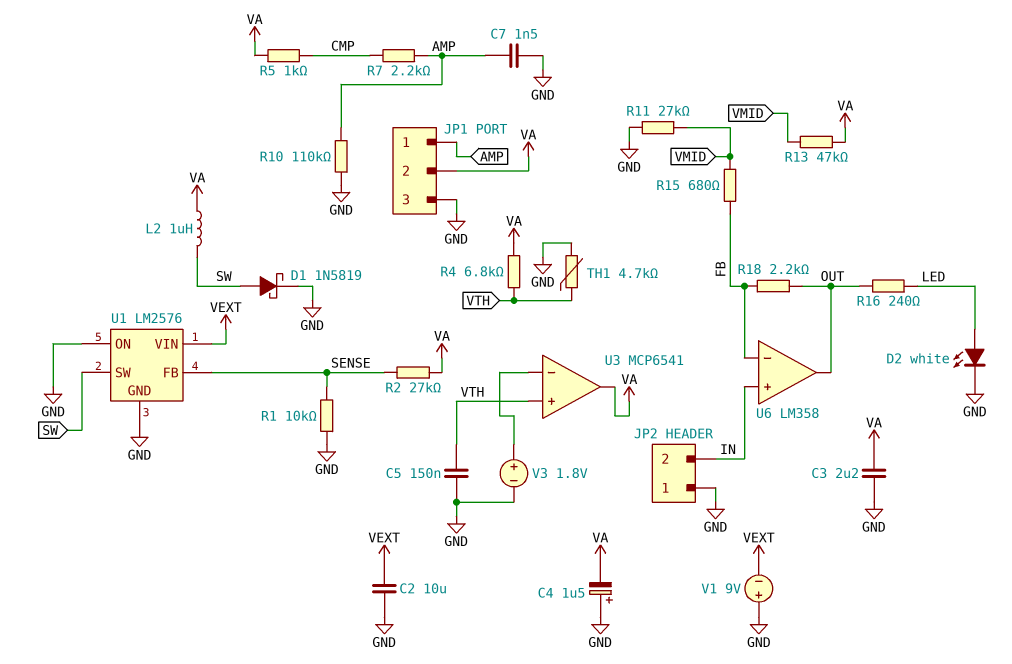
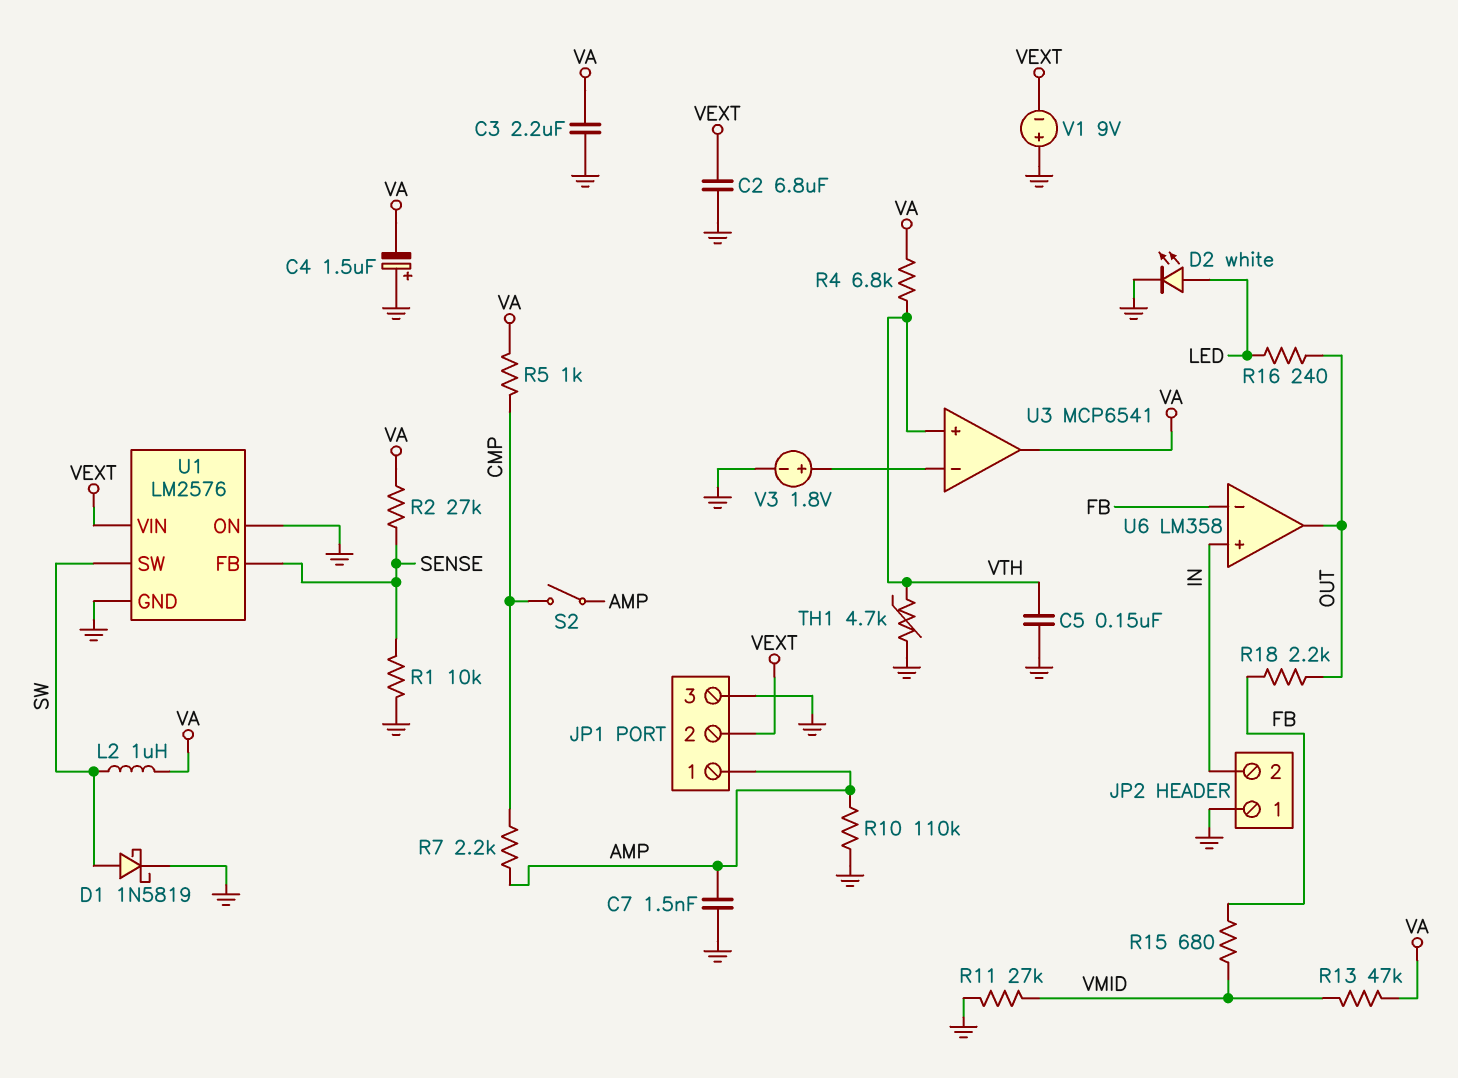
C2: 10uF (GND, VEXT) -> 6.8uF (GND, VEXT)
JP1 pin 2: VA -> VEXT
S2: none -> switch (AMP, CMP)

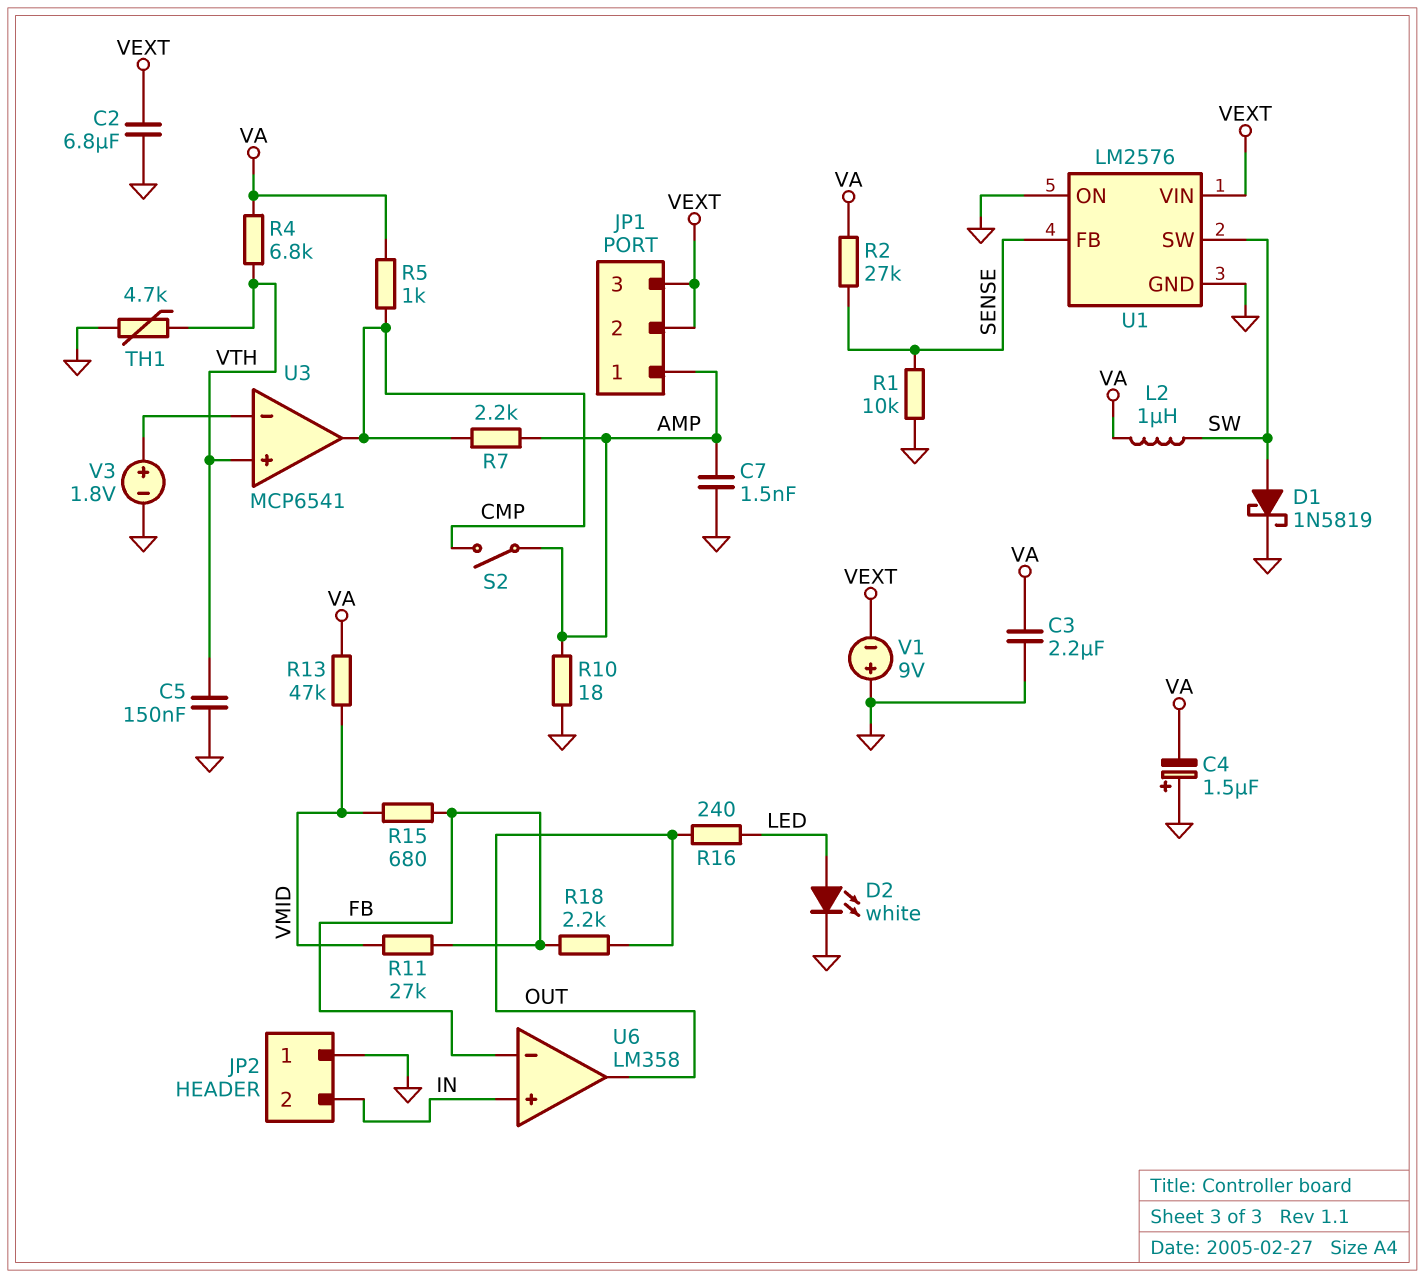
JP1 pin 3: GND -> VEXT
R10: 110k (AMP, GND) -> 18 (AMP, GND)
R11: 27k (GND, VMID) -> 27k (FB, VMID)
U3 pin out: VA -> CMP

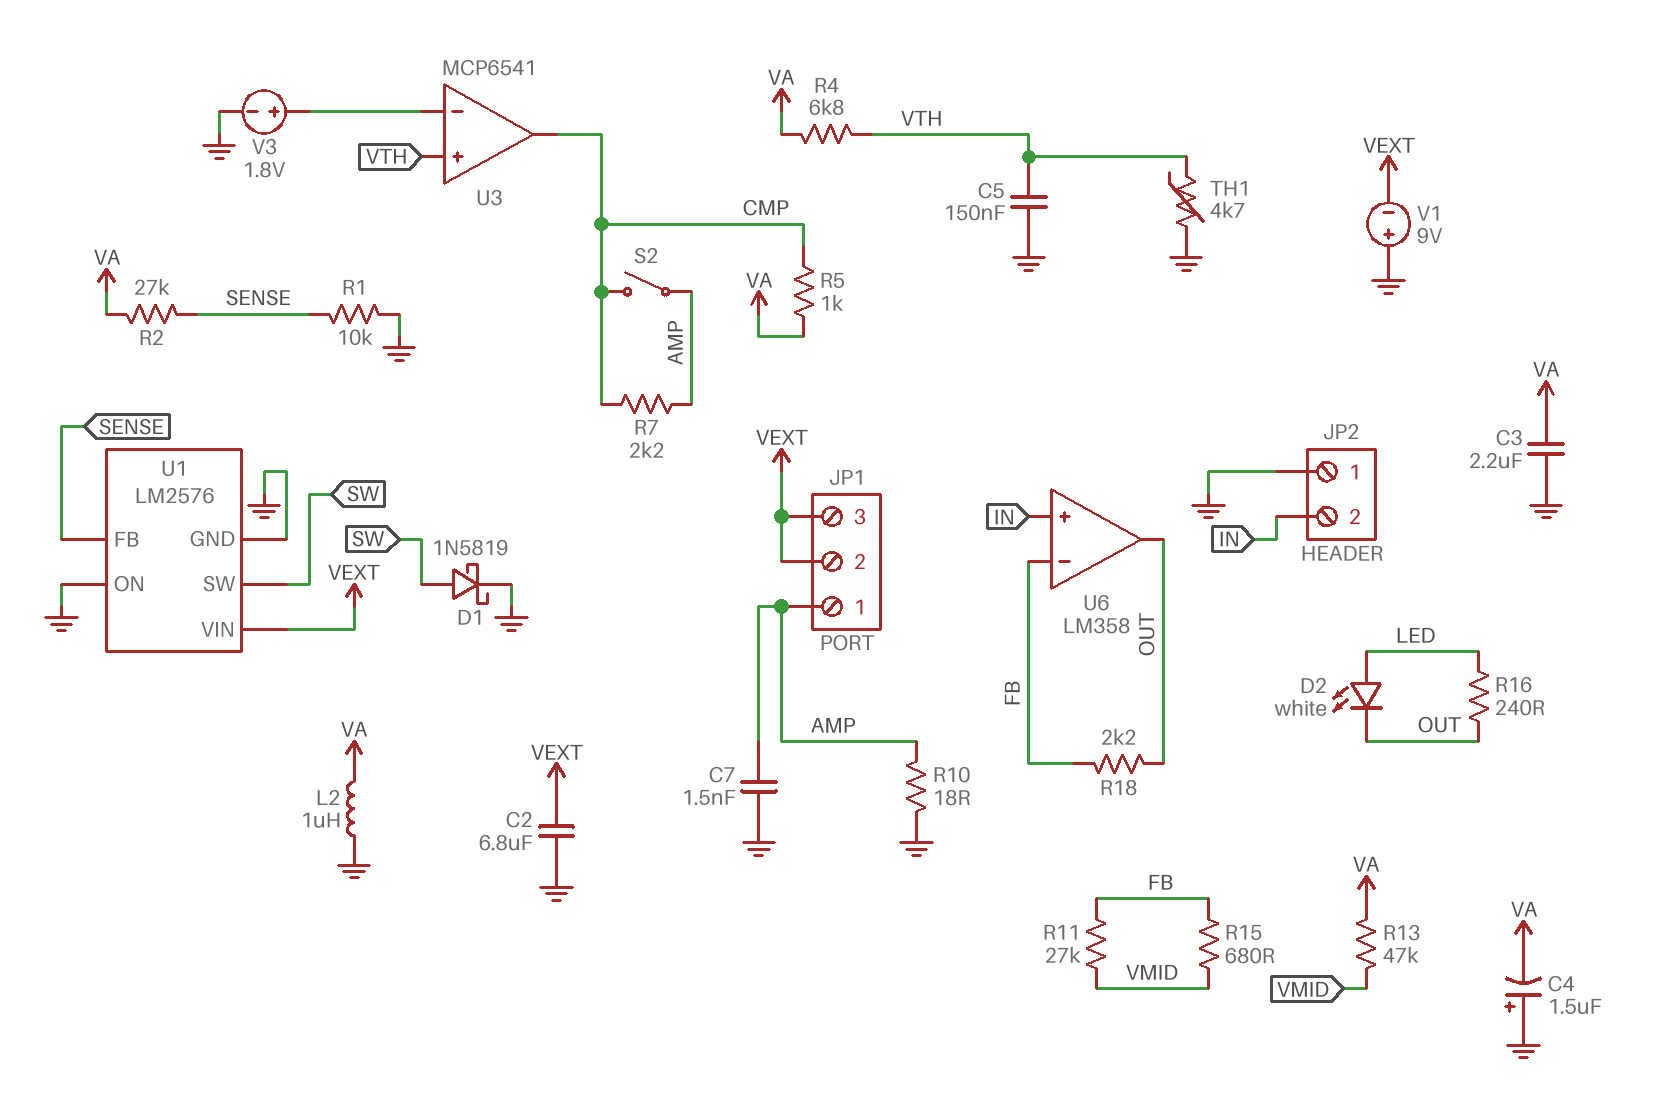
D2: LED white (A LED, K GND) -> LED white (A LED, K OUT)
L2: 1uH (SW, VA) -> 1uH (GND, VA)

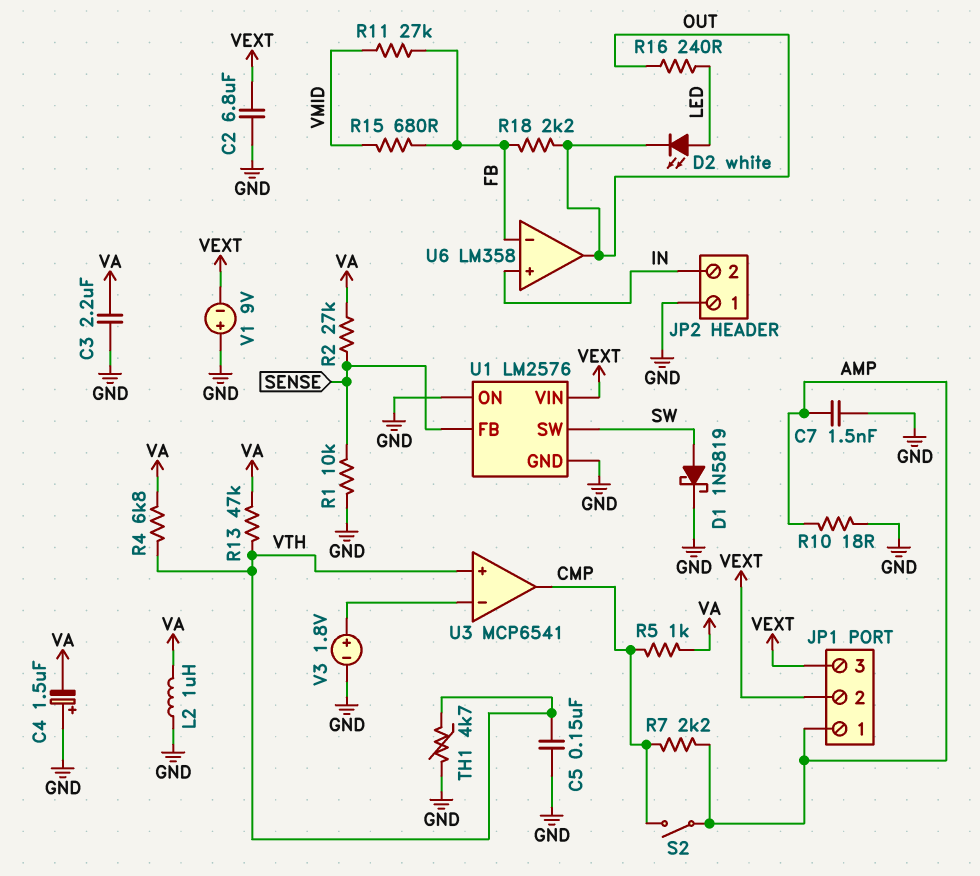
R13: 47k (VA, VMID) -> 47k (VA, VTH)

